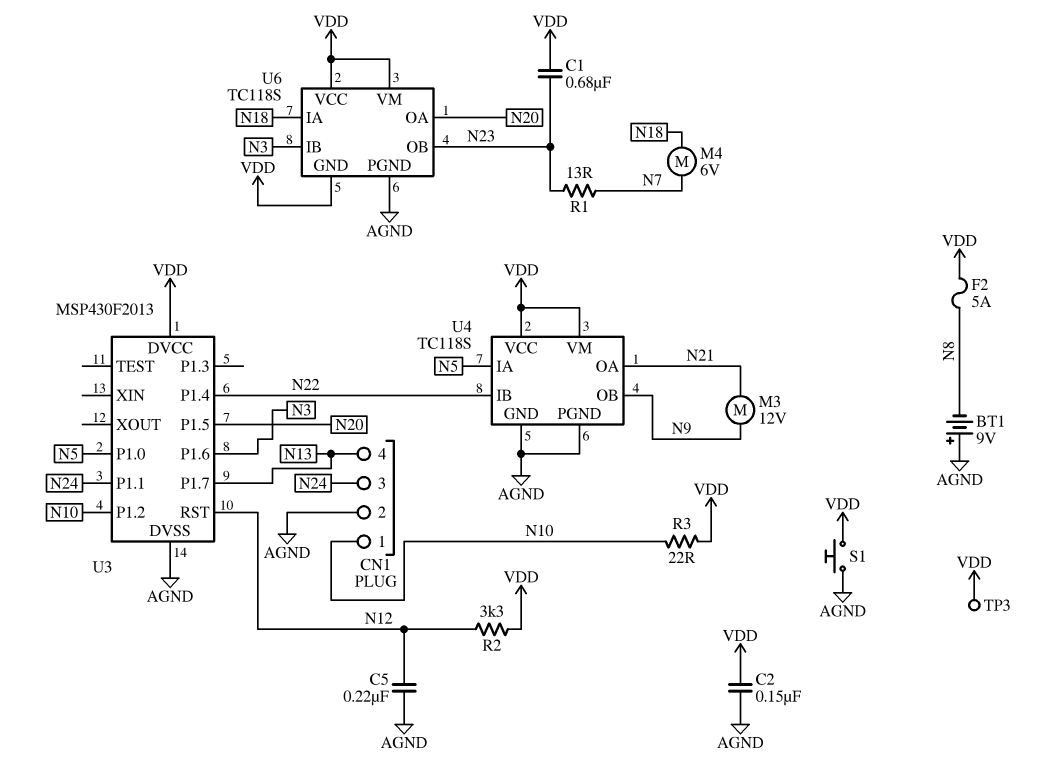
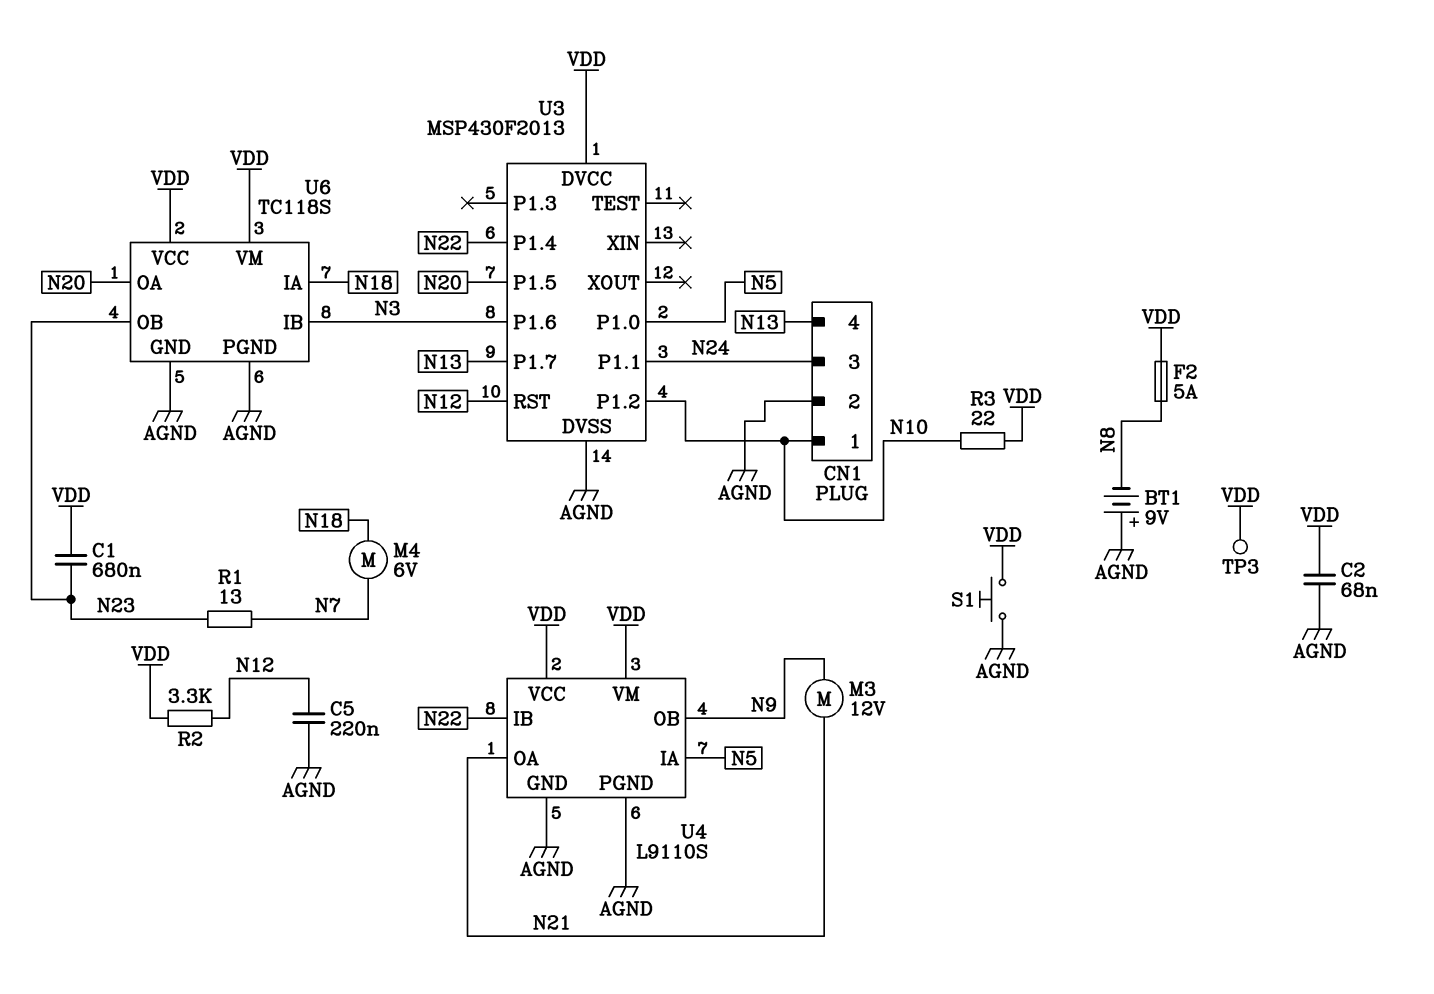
C2: 150nF (AGND, VDD) -> 68nF (AGND, VDD)
U4: TC118S -> L9110S
U6 pin GND: VDD -> AGND

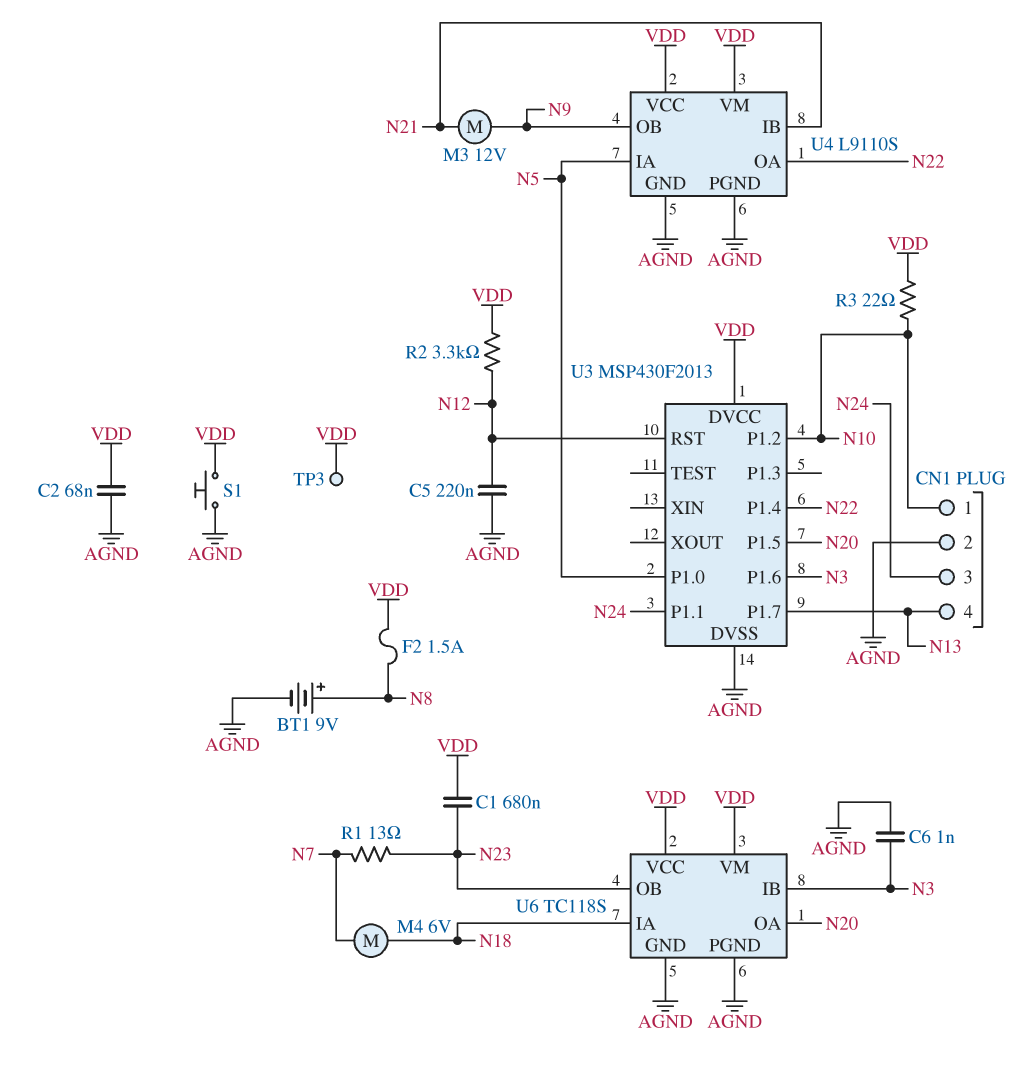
BT1: 9V (plus AGND, minus N8) -> 9V (plus N8, minus AGND)
C6: none -> 1nF (AGND, N3)
F2: 5A (N8, VDD) -> 1.5A (N8, VDD)
U4 pin IB: N22 -> N21
U4 pin OA: N21 -> N22

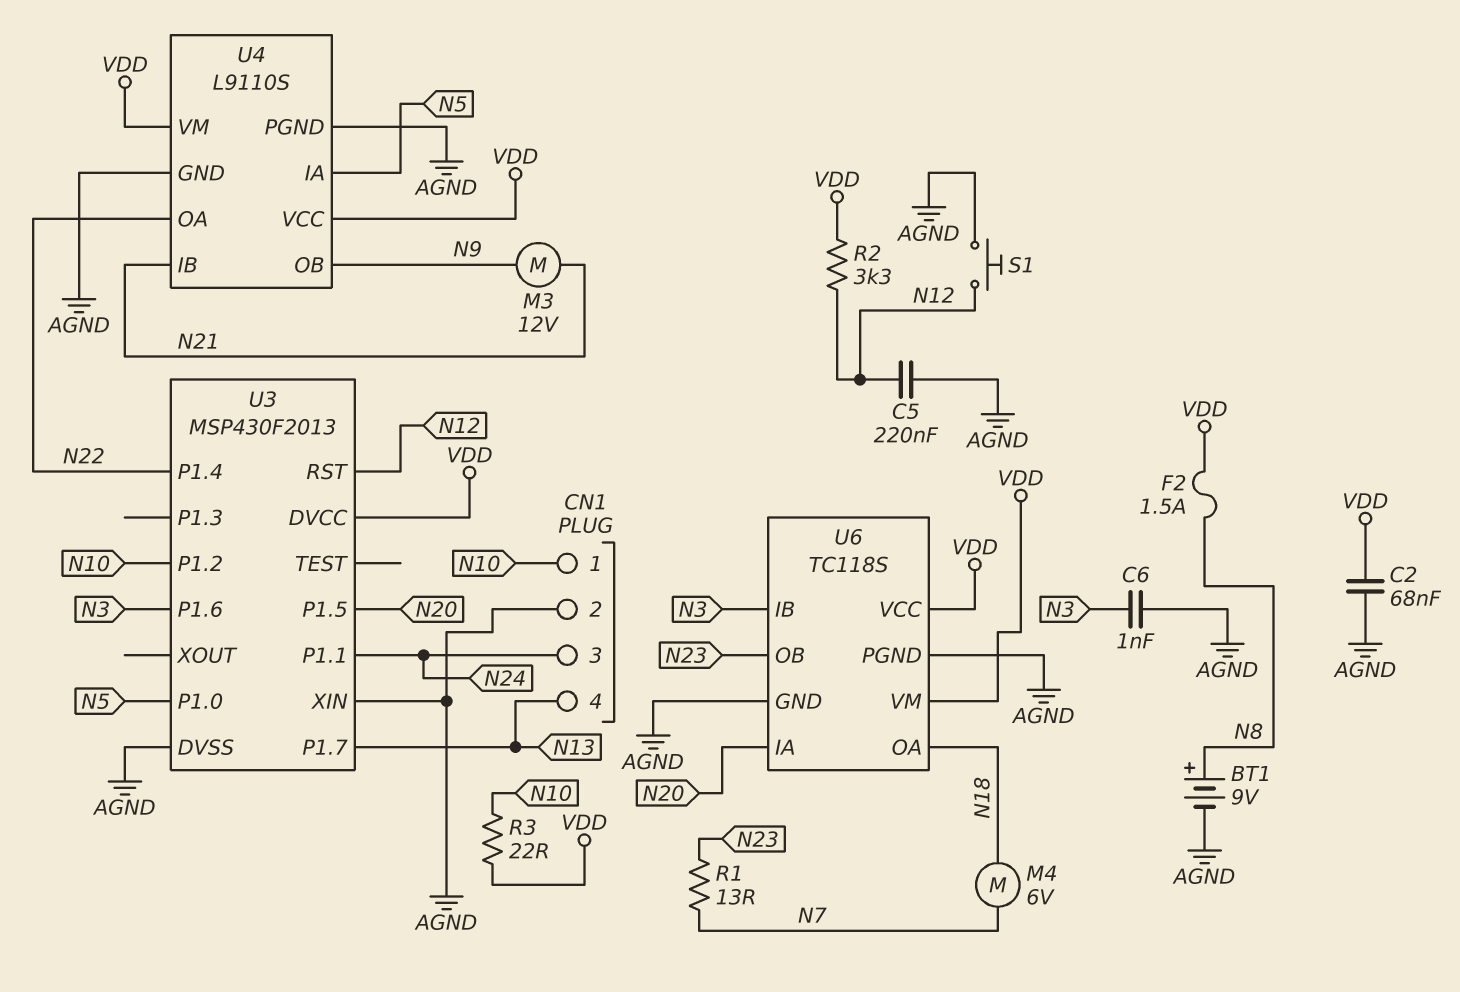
C1: 680nF (N23, VDD) -> none
S1: button (AGND, VDD) -> button (AGND, N12)
TP3: test point (VDD) -> none
U3 pin XIN: none -> AGND
U6 pin IA: N18 -> N20
U6 pin OA: N20 -> N18

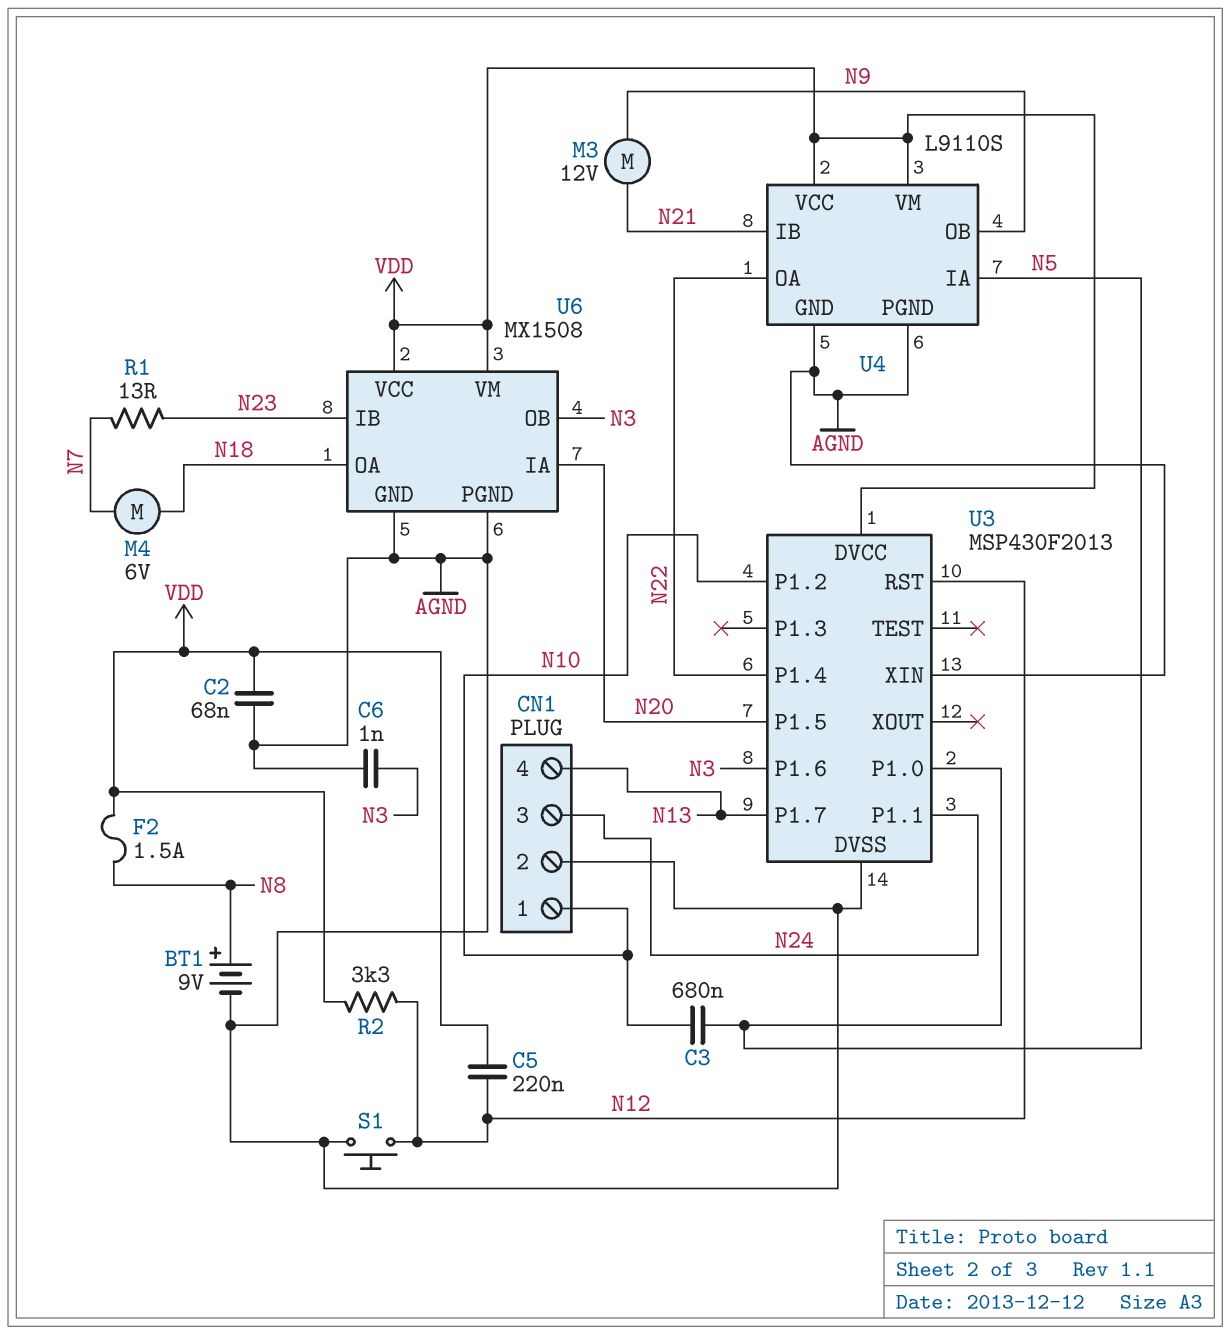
C3: none -> 680nF (N5, N10)
C5: 220nF (AGND, N12) -> 220nF (N12, VDD)
R3: 22 (N10, VDD) -> none
U6: TC118S -> MX1508
U6 pin IB: N3 -> N23
U6 pin OB: N23 -> N3

